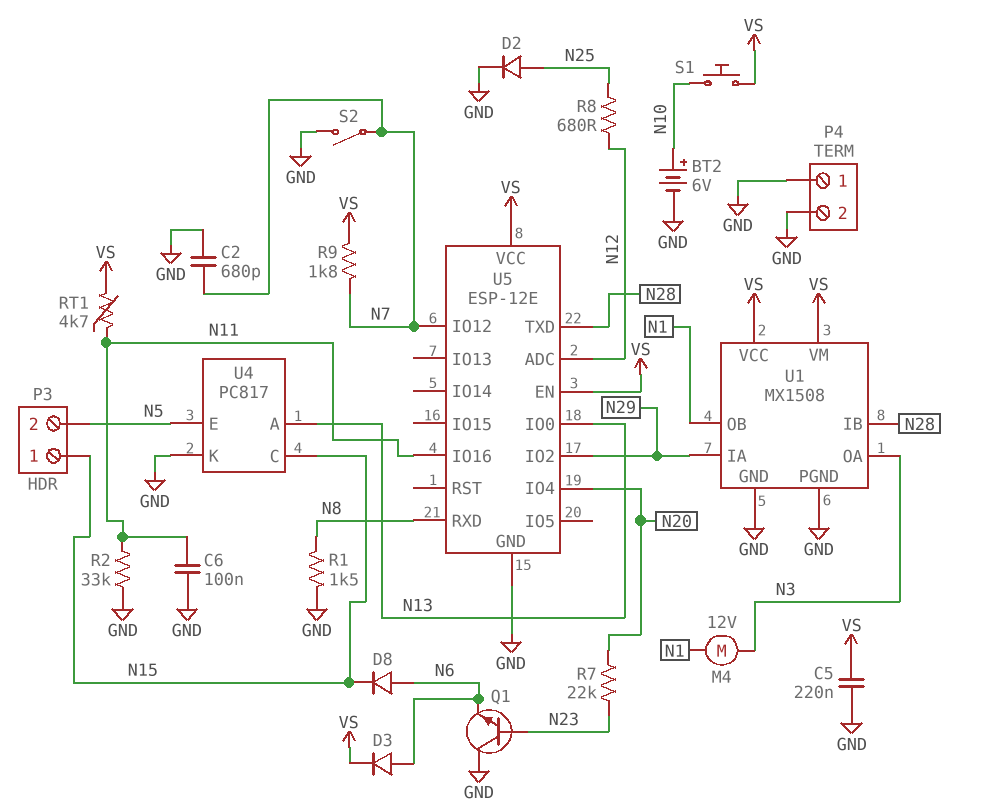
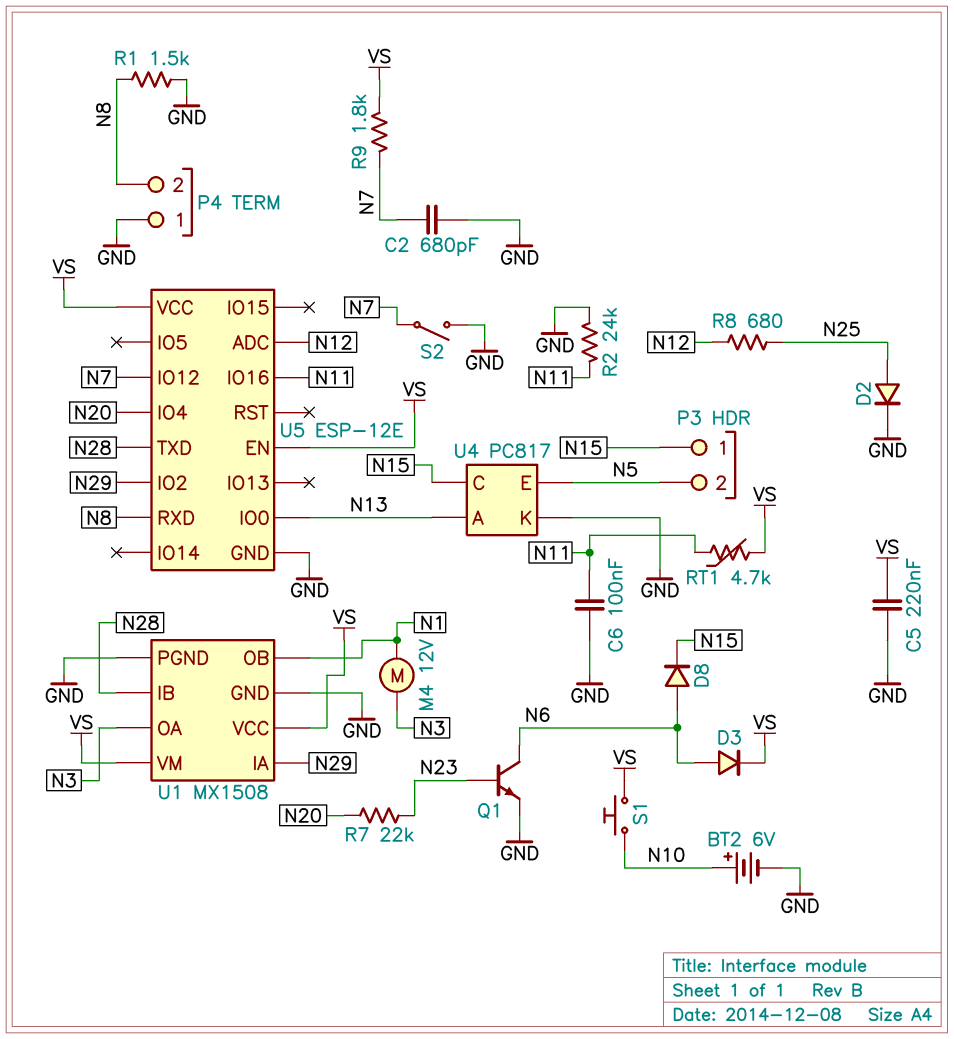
P4 pin 2: GND -> N8
Q1: NPN (B N23, C GND, E N6) -> NPN (B N23, C N6, E GND)
R2: 33k (GND, N11) -> 24k (GND, N11)

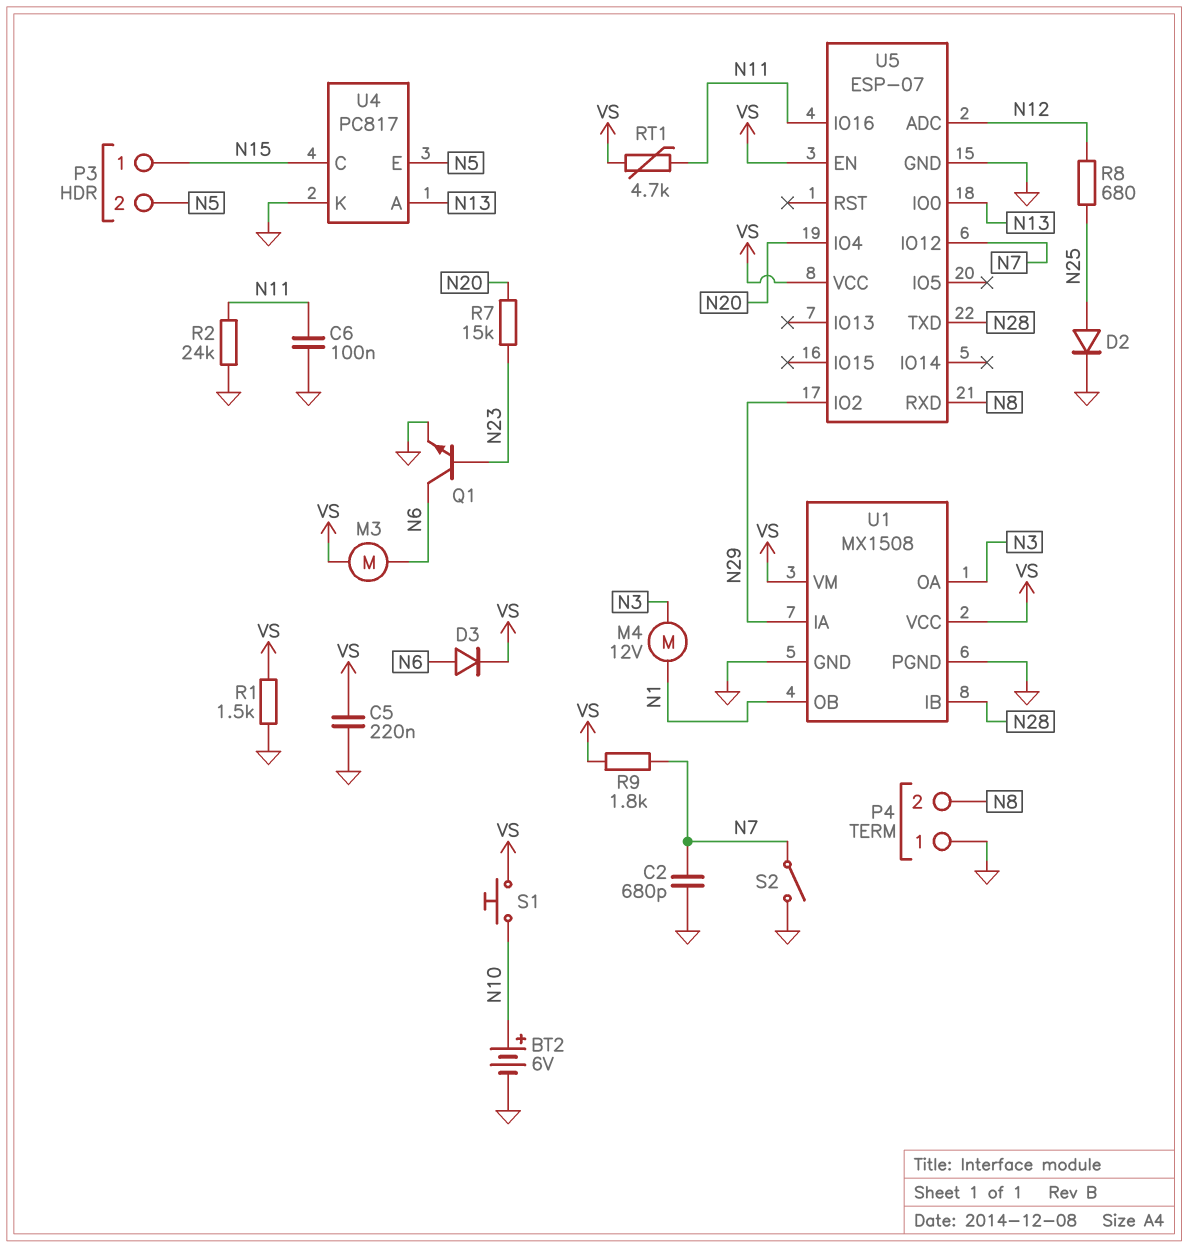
D8: diode (A N6, K N15) -> none
M3: none -> motor (N6, VS)
R1: 1.5k (GND, N8) -> 1.5k (GND, VS)
R7: 22k (N20, N23) -> 15k (N20, N23)
U5: ESP-12E -> ESP-07

